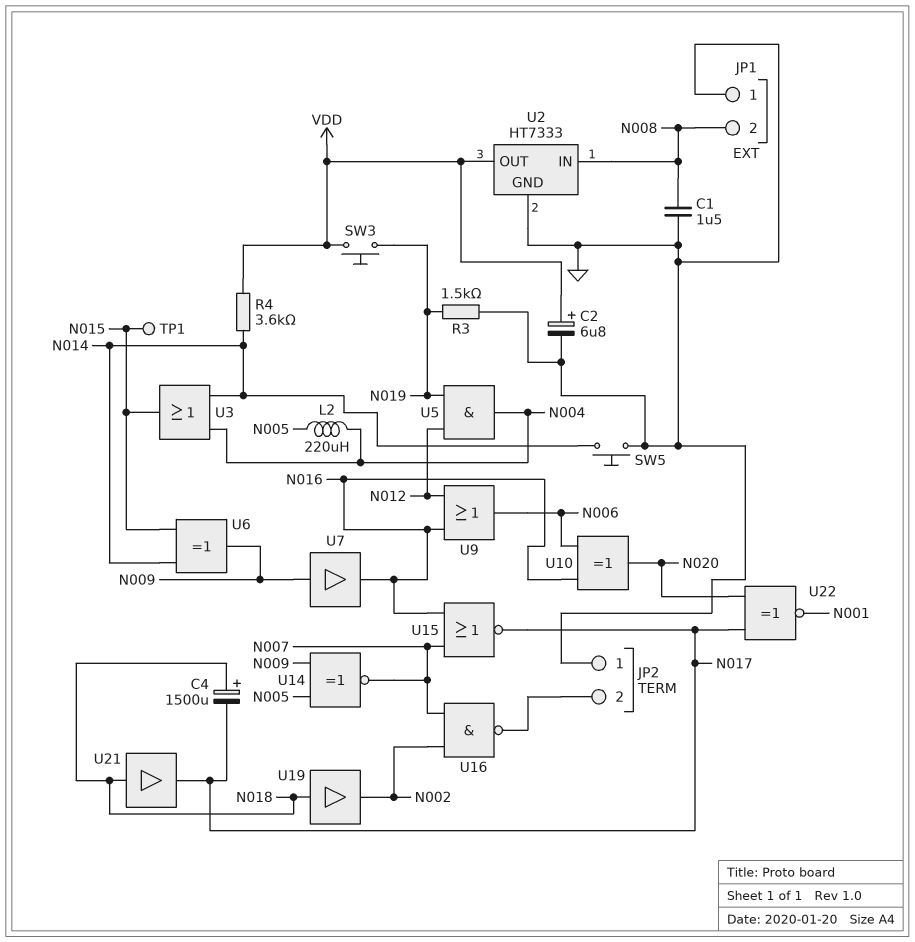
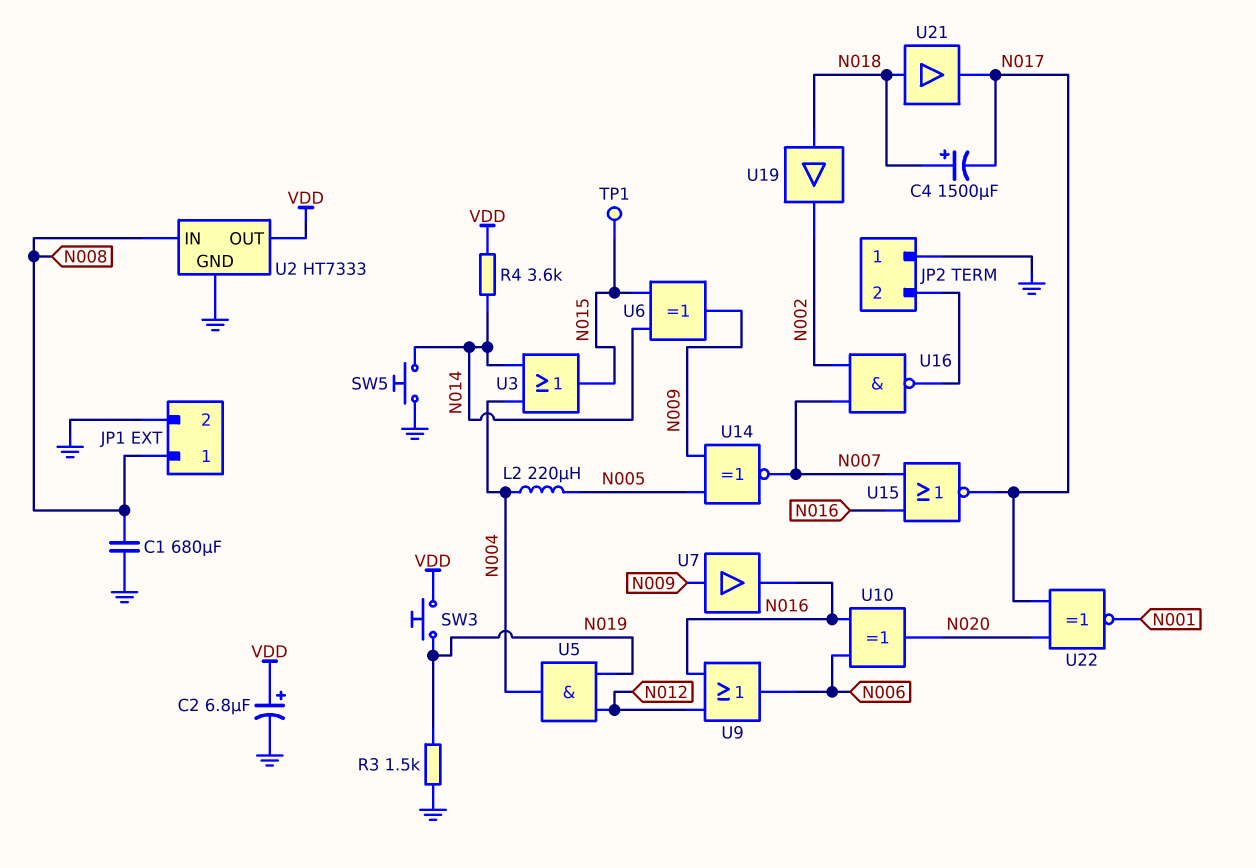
C1: 1.5uF (GND, N008) -> 680uF (GND, N008)
JP1 pin 1: GND -> N008
JP1 pin 2: N008 -> GND

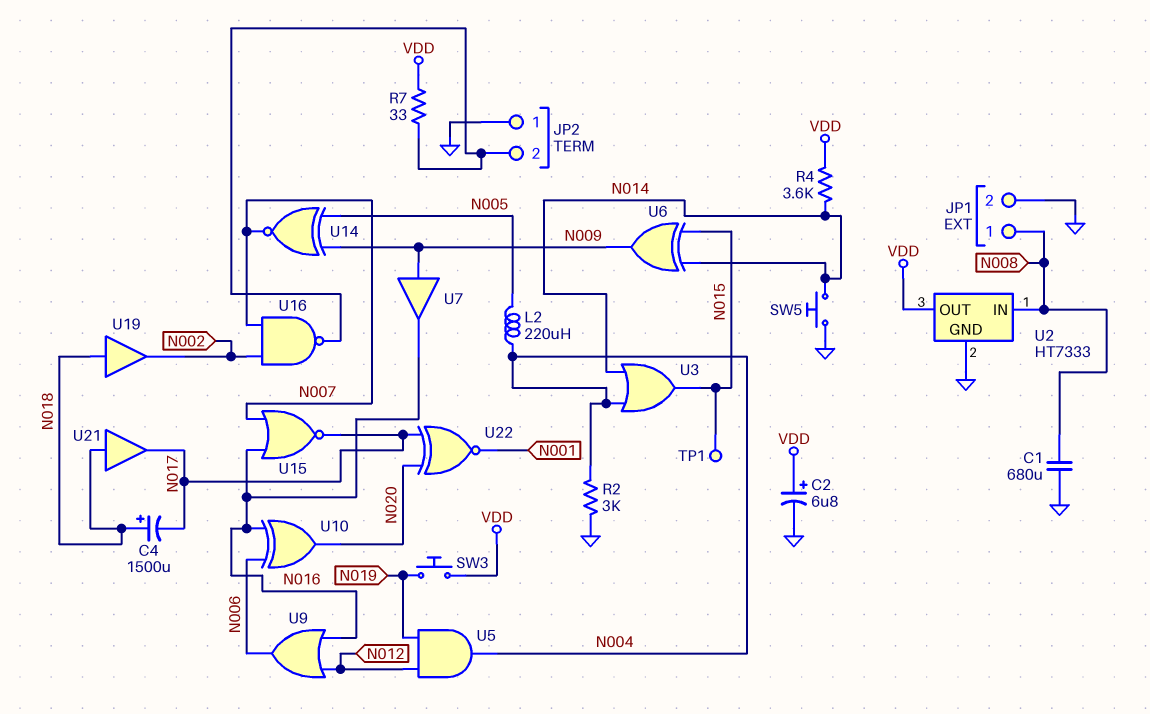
R2: none -> 3k (GND, N004)
R3: 1.5k (GND, N019) -> none
R7: none -> 33 (JP2/2, VDD)

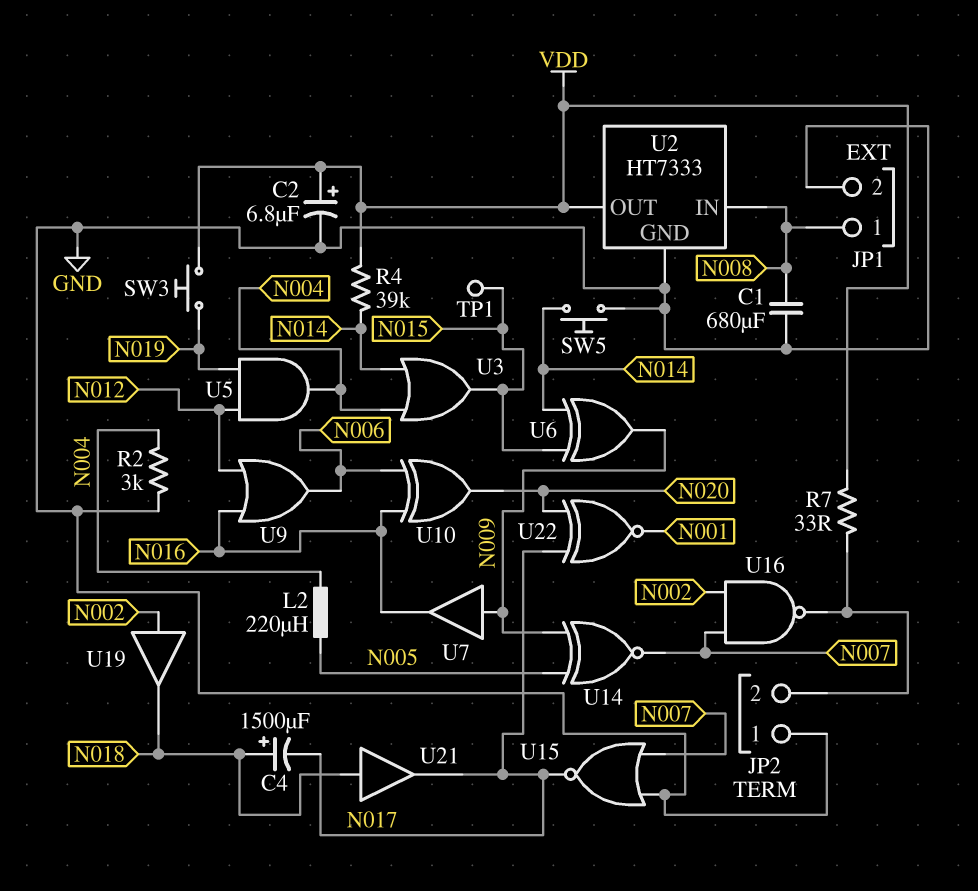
R4: 3.6k (N014, VDD) -> 39k (N014, VDD)
U15: NOR (in N007, in N016, out N017) -> NOR (in GND, in N007, out N017)
U19: buffer (in N018, out N002) -> buffer (in N002, out N018)

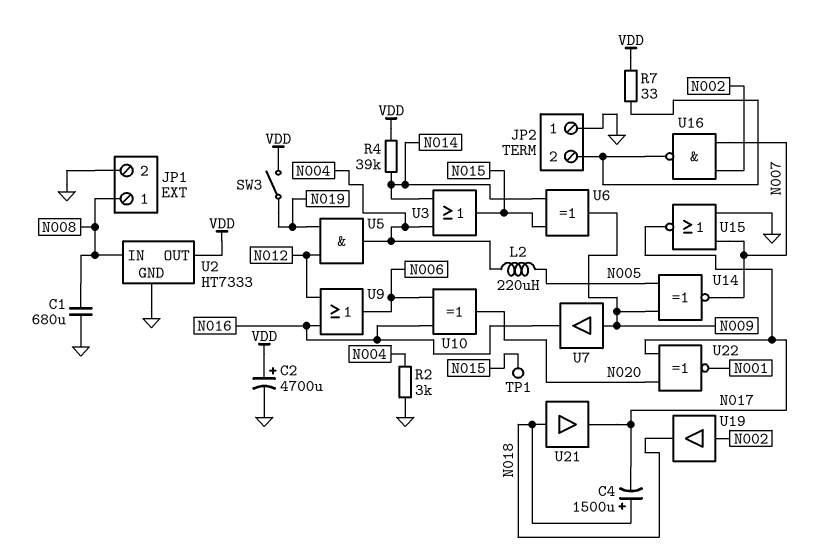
C2: 6.8uF (plus VDD, minus GND) -> 4700uF (plus VDD, minus GND)
SW3: button (N019, VDD) -> switch (N019, VDD)
SW5: button (GND, N014) -> none

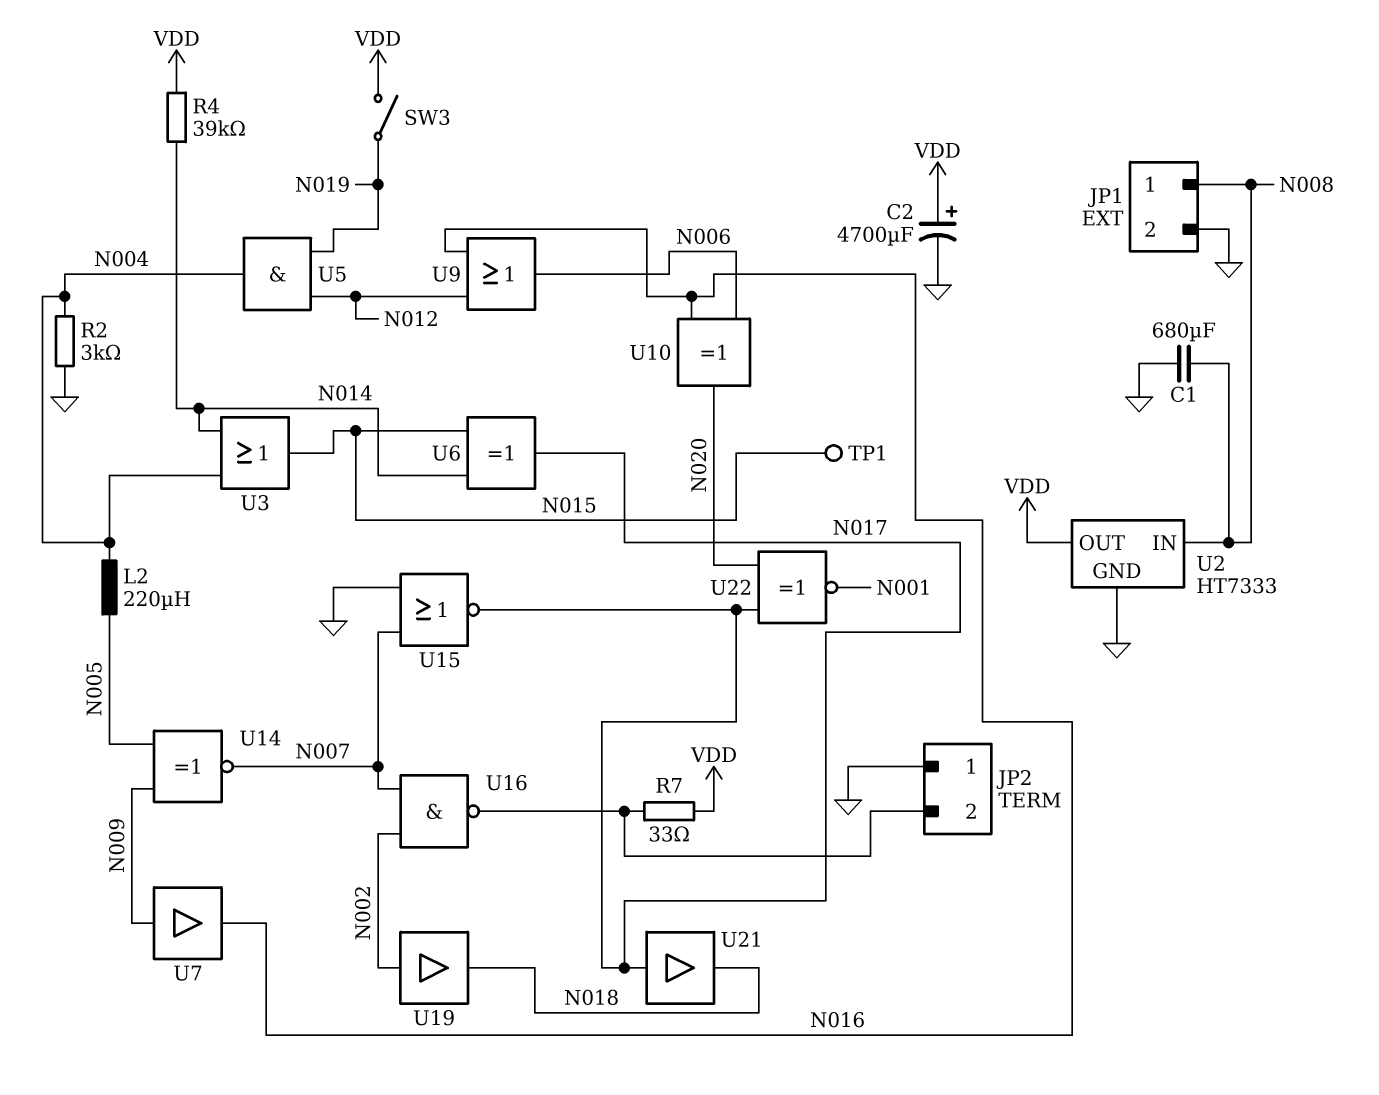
C4: 1500uF (plus N018, minus N017) -> none
U6: XOR (in N014, in N015, out N009) -> XOR (in N014, in N015, out N017)
U21: buffer (in N018, out N017) -> buffer (in N017, out N018)

